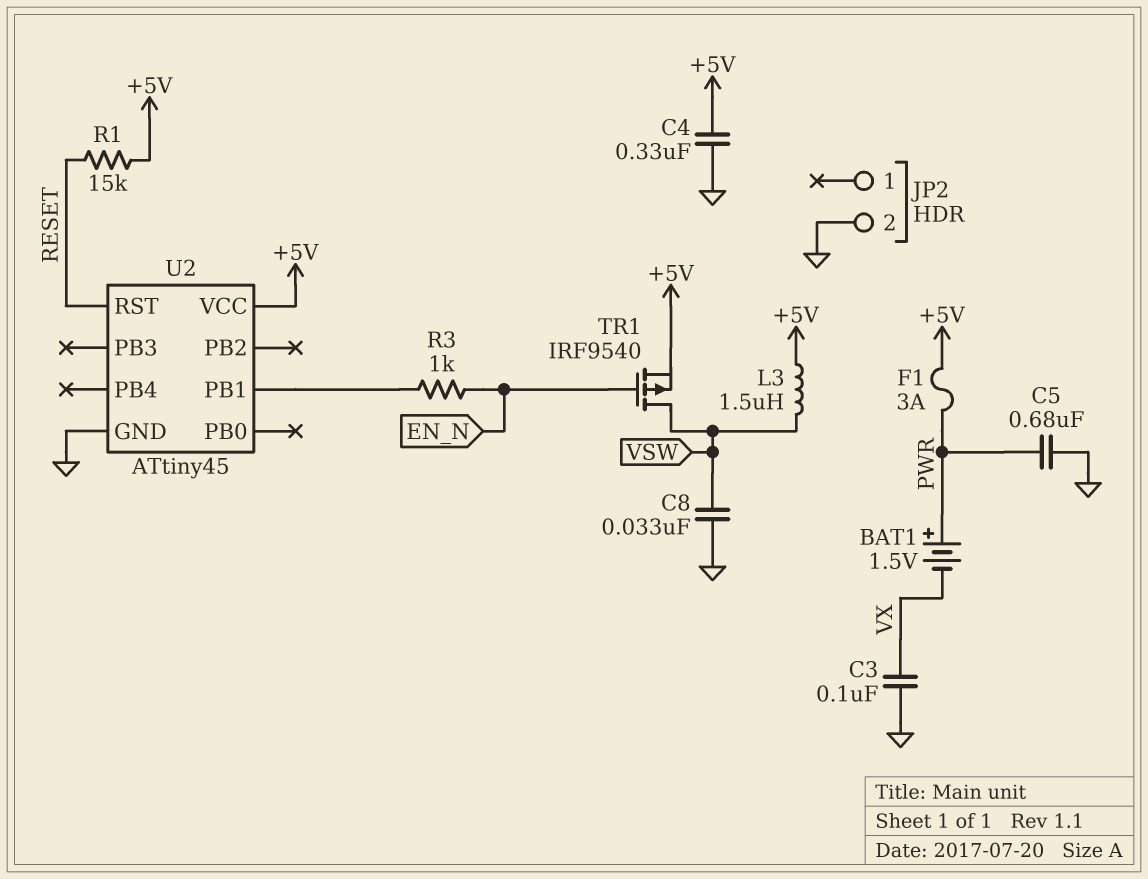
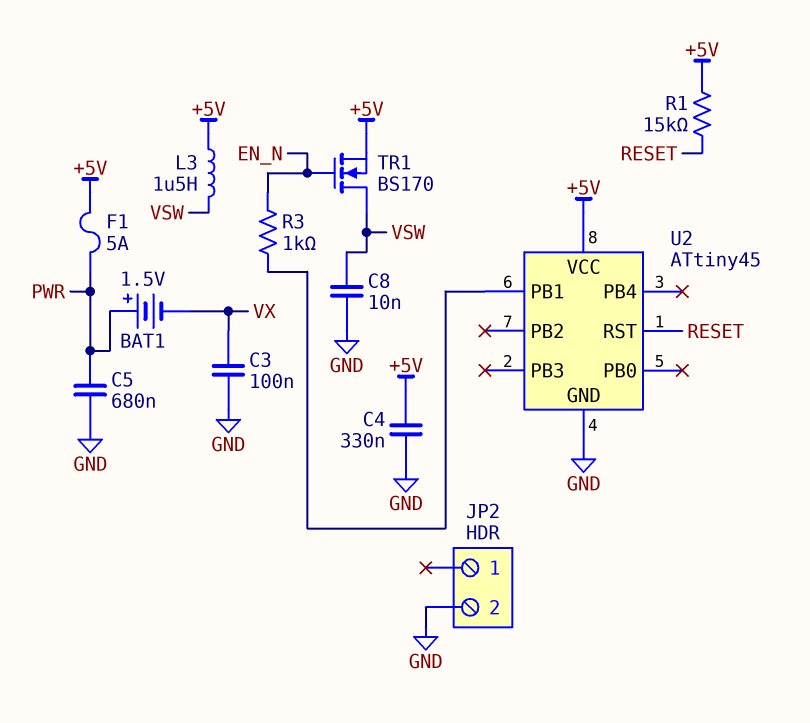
C8: 33nF (GND, VSW) -> 10nF (GND, VSW)
F1: 3A (+5V, PWR) -> 5A (+5V, PWR)
TR1: PMOS IRF9540 (G EN_N, D VSW, S +5V) -> NMOS BS170 (G EN_N, D VSW, S +5V)

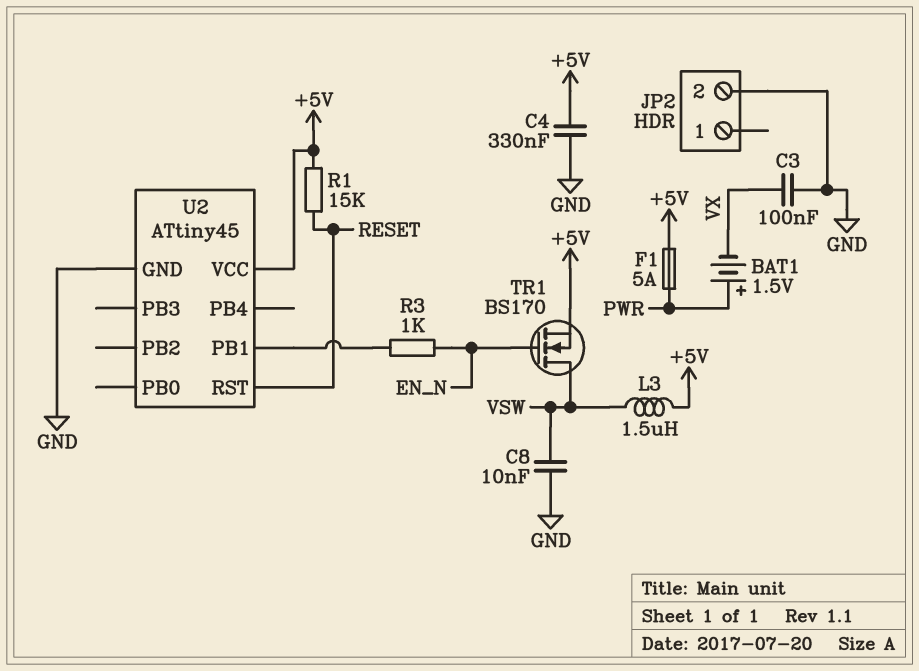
C5: 680nF (GND, PWR) -> none

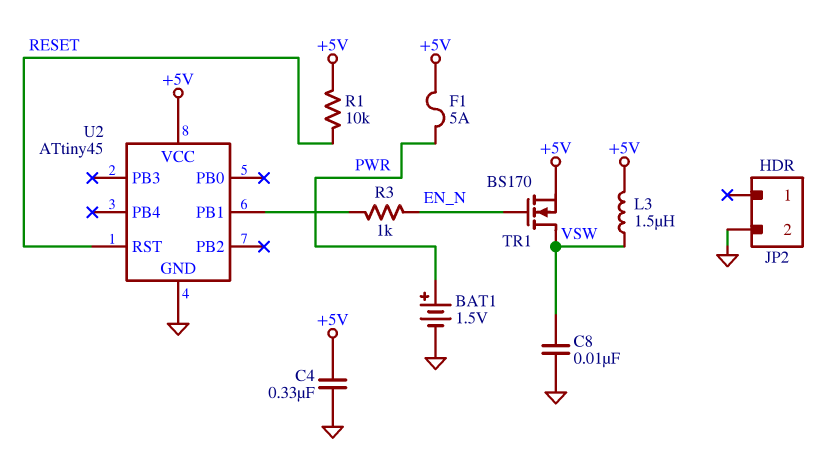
BAT1: 1.5V (plus PWR, minus VX) -> 1.5V (plus PWR, minus GND)
C3: 100nF (GND, VX) -> none
R1: 15k (+5V, RESET) -> 10k (+5V, RESET)

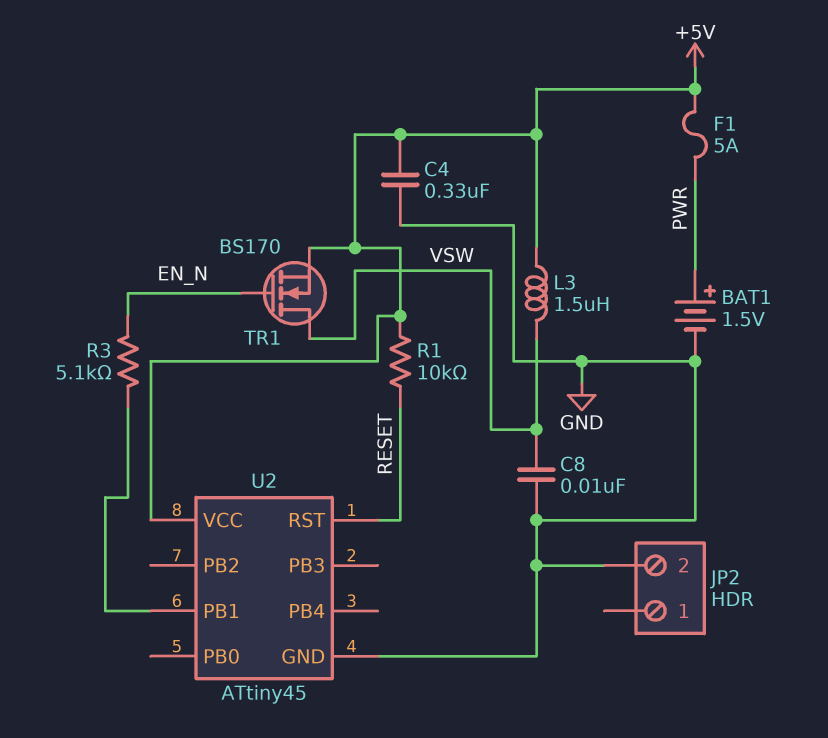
R3: 1k (EN_N, U2/PB1) -> 5.1k (EN_N, U2/PB1)

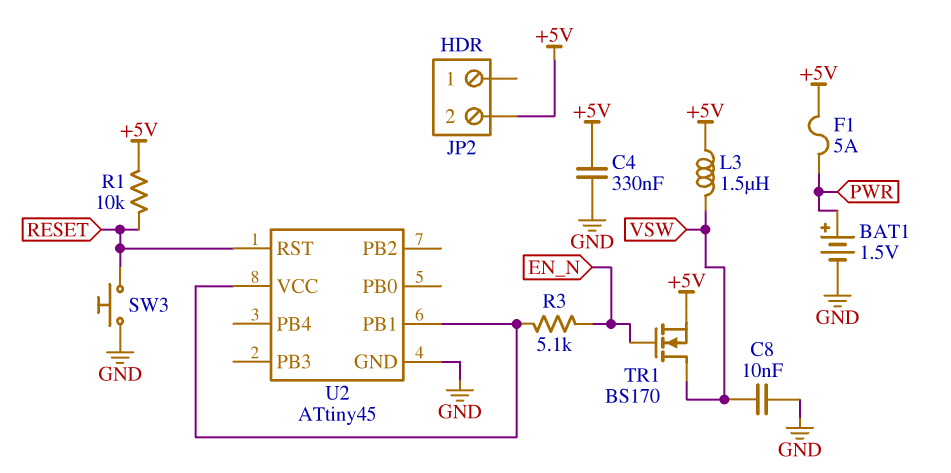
JP2 pin 2: GND -> +5V
SW3: none -> button (GND, RESET)
U2 pin VCC: +5V -> U2/PB1

